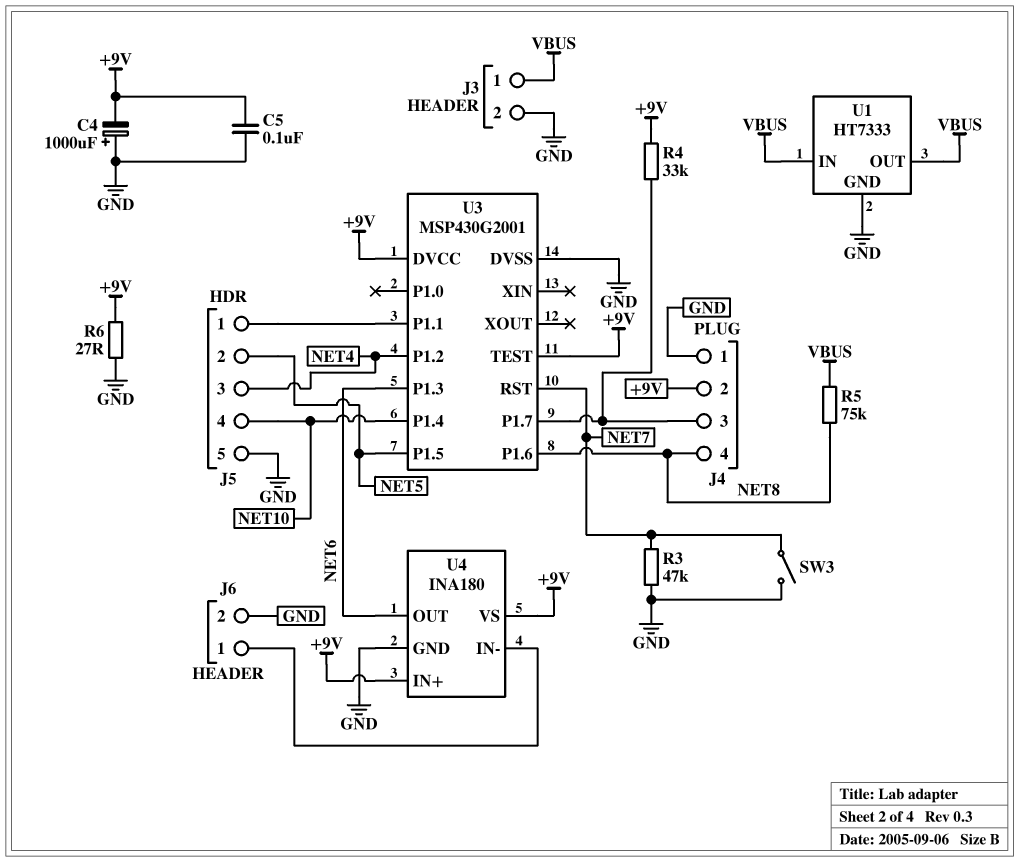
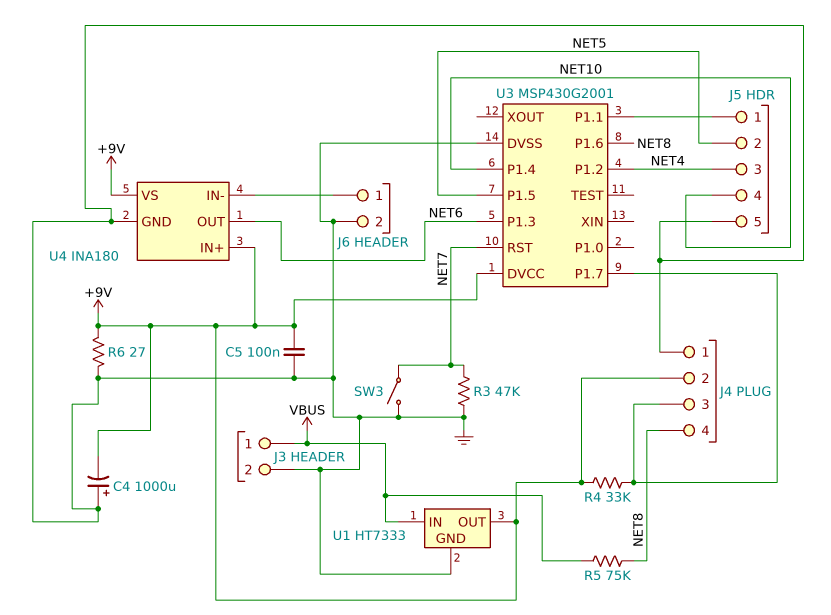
U1 pin OUT: VBUS -> +9V
U3 pin TEST: +9V -> none

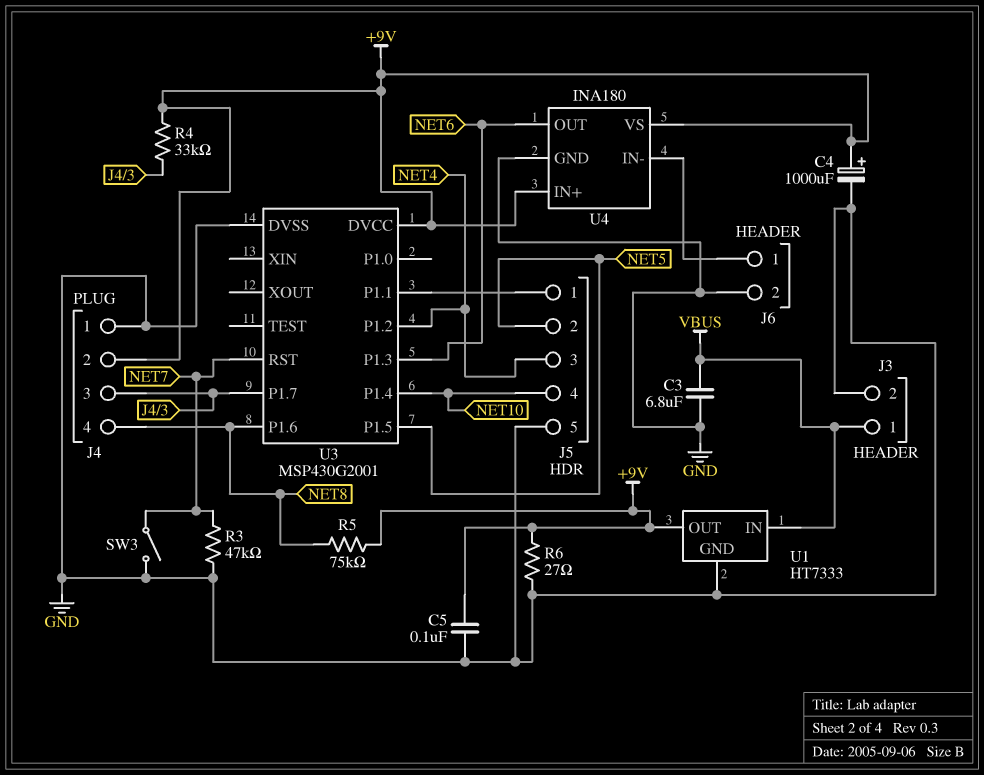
C3: none -> 6.8uF (GND, VBUS)
C4: 1000uF (plus GND, minus +9V) -> 1000uF (plus +9V, minus GND)
R5: 75k (NET8, VBUS) -> 75k (+9V, NET8)

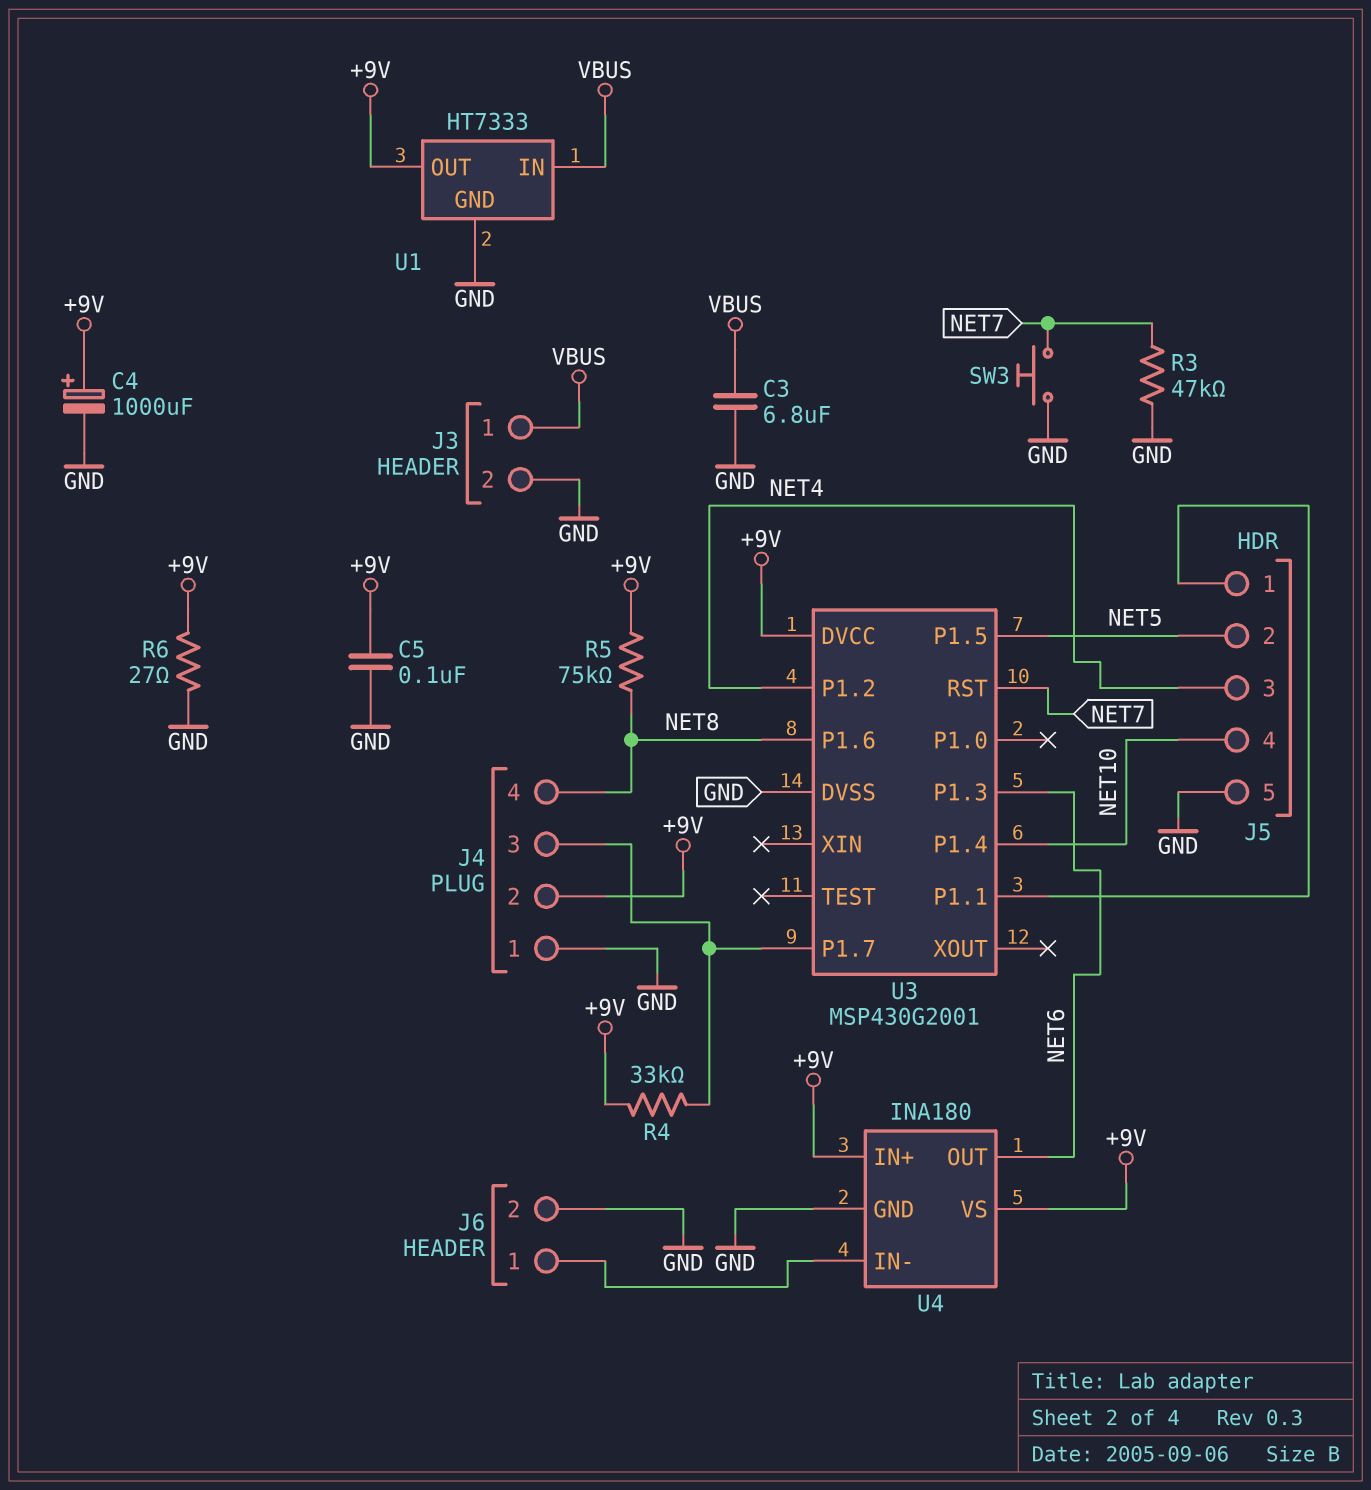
SW3: switch (GND, NET7) -> button (GND, NET7)

